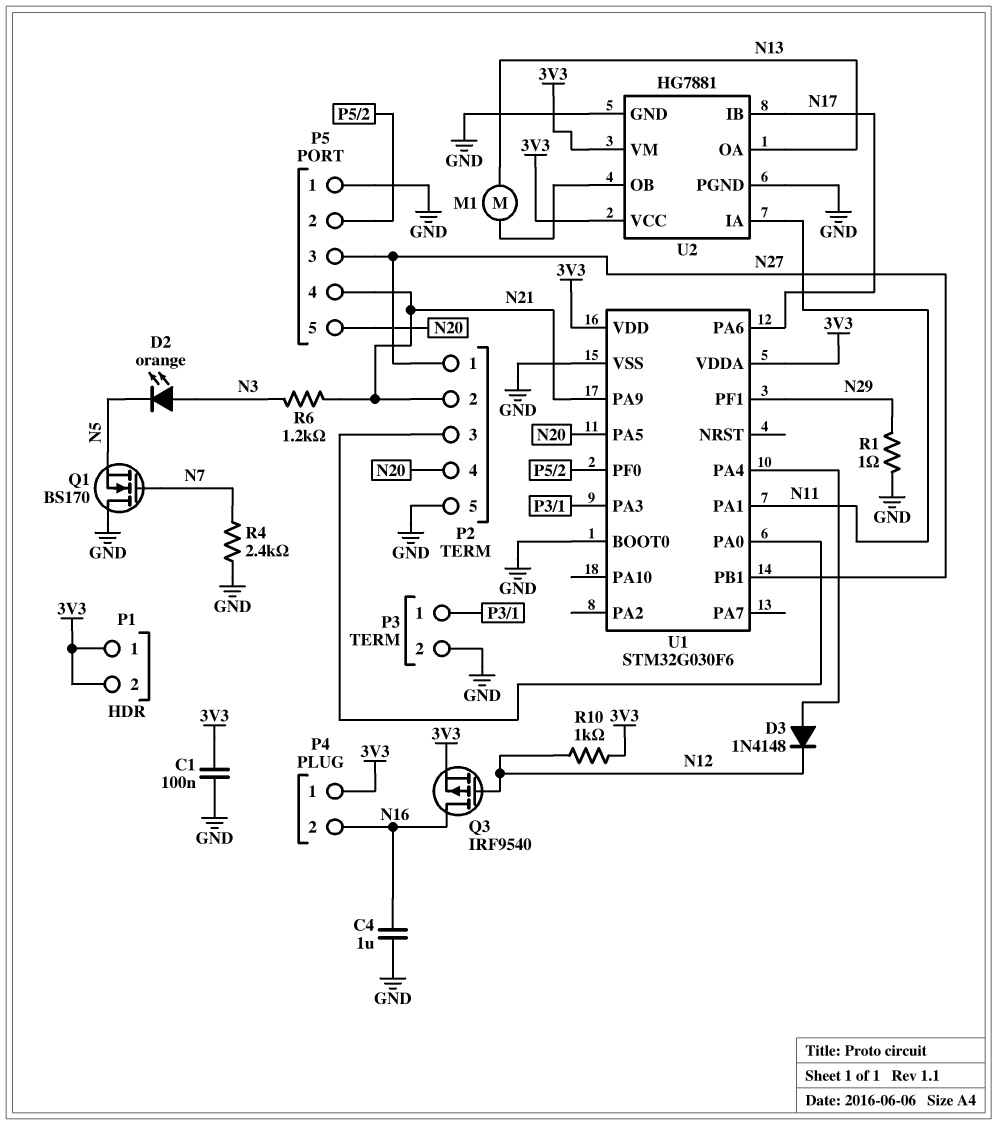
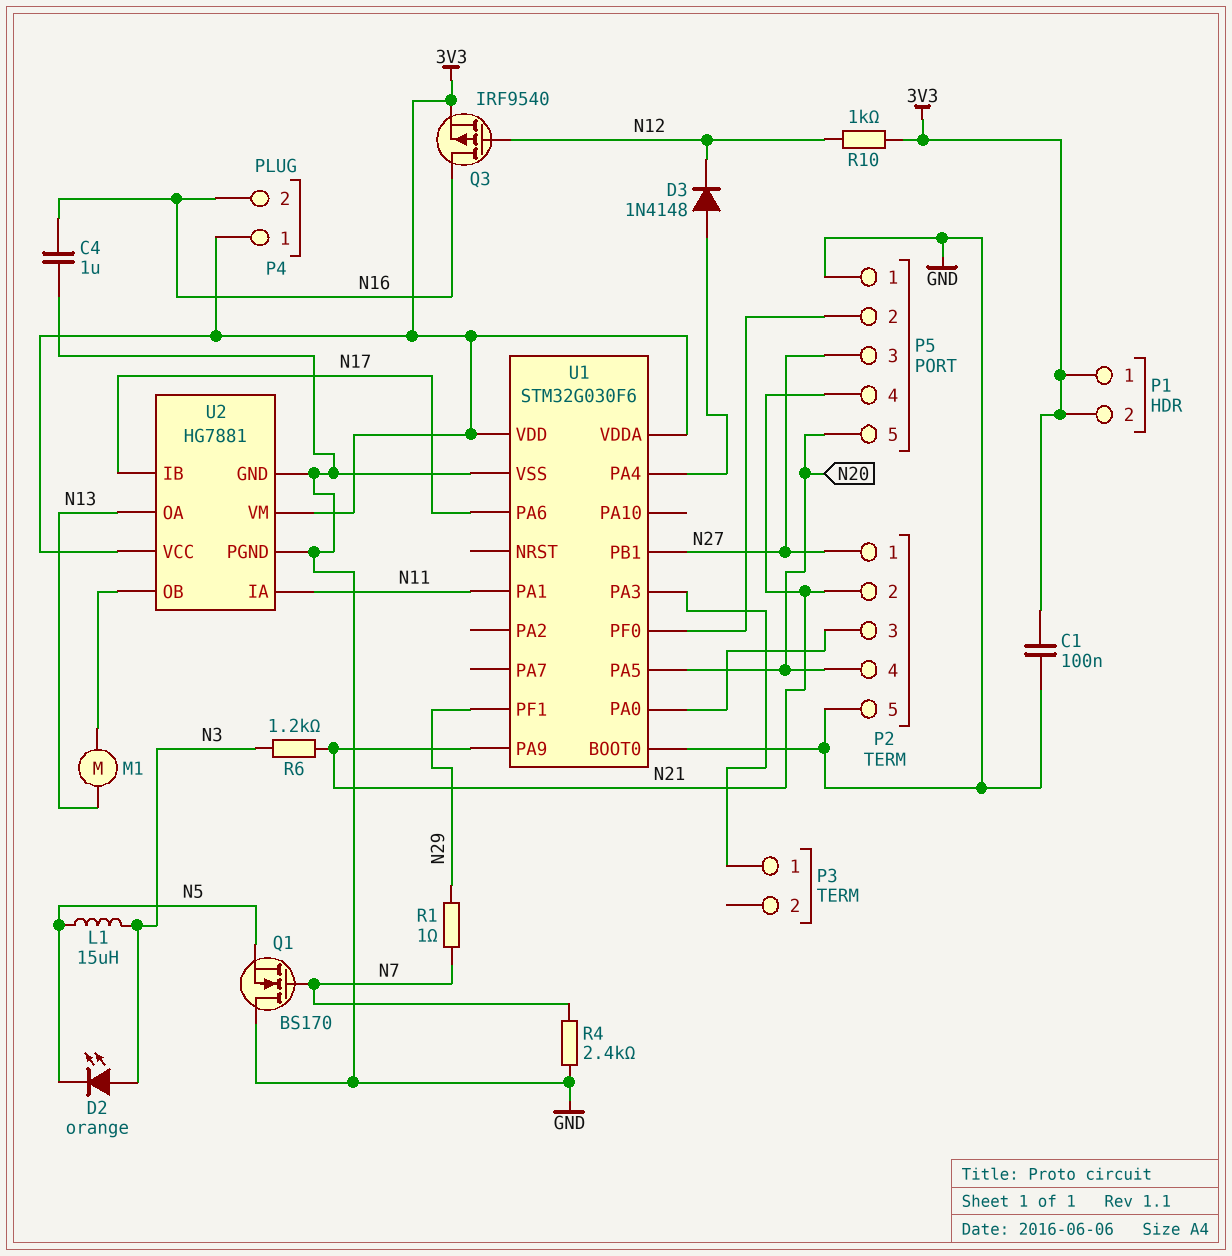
L1: none -> 15uH (N3, N5)
P3 pin 2: GND -> none
R1: 1 (GND, N29) -> 1 (N7, N29)

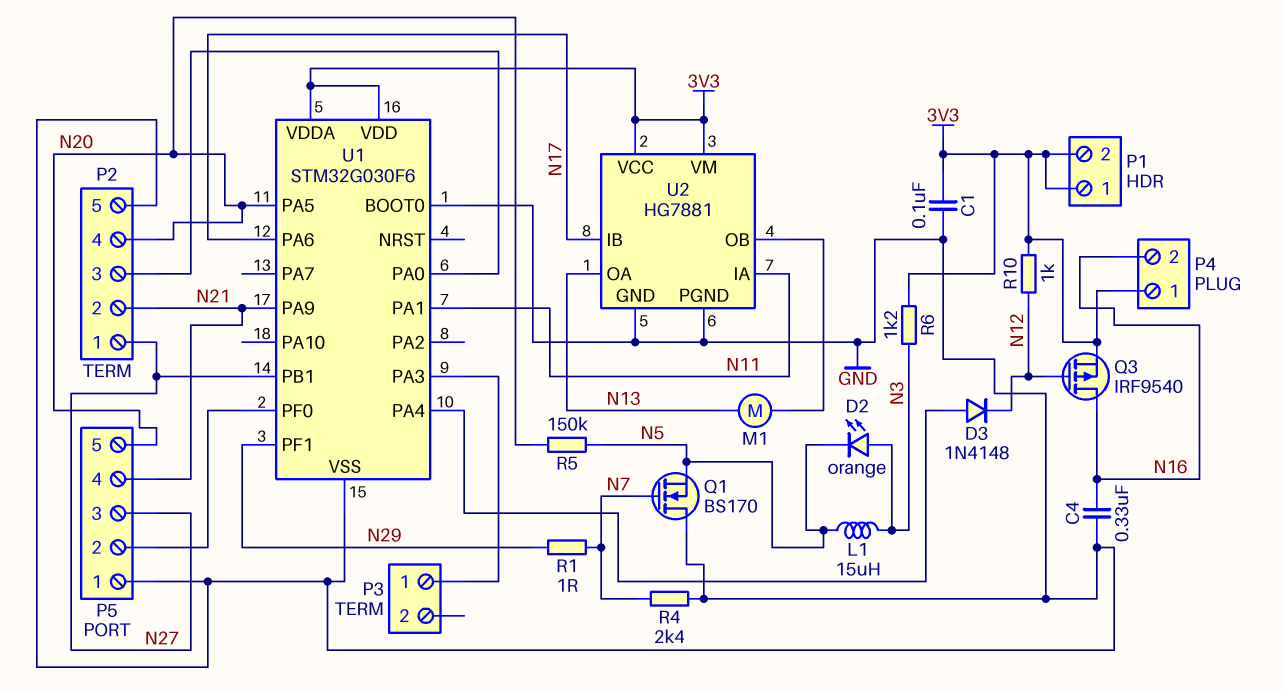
C4: 1uF (GND, N16) -> 330nF (GND, N16)
R5: none -> 150k (N5, N20)
R6: 1.2k (N3, N21) -> 1.2k (3V3, N3)

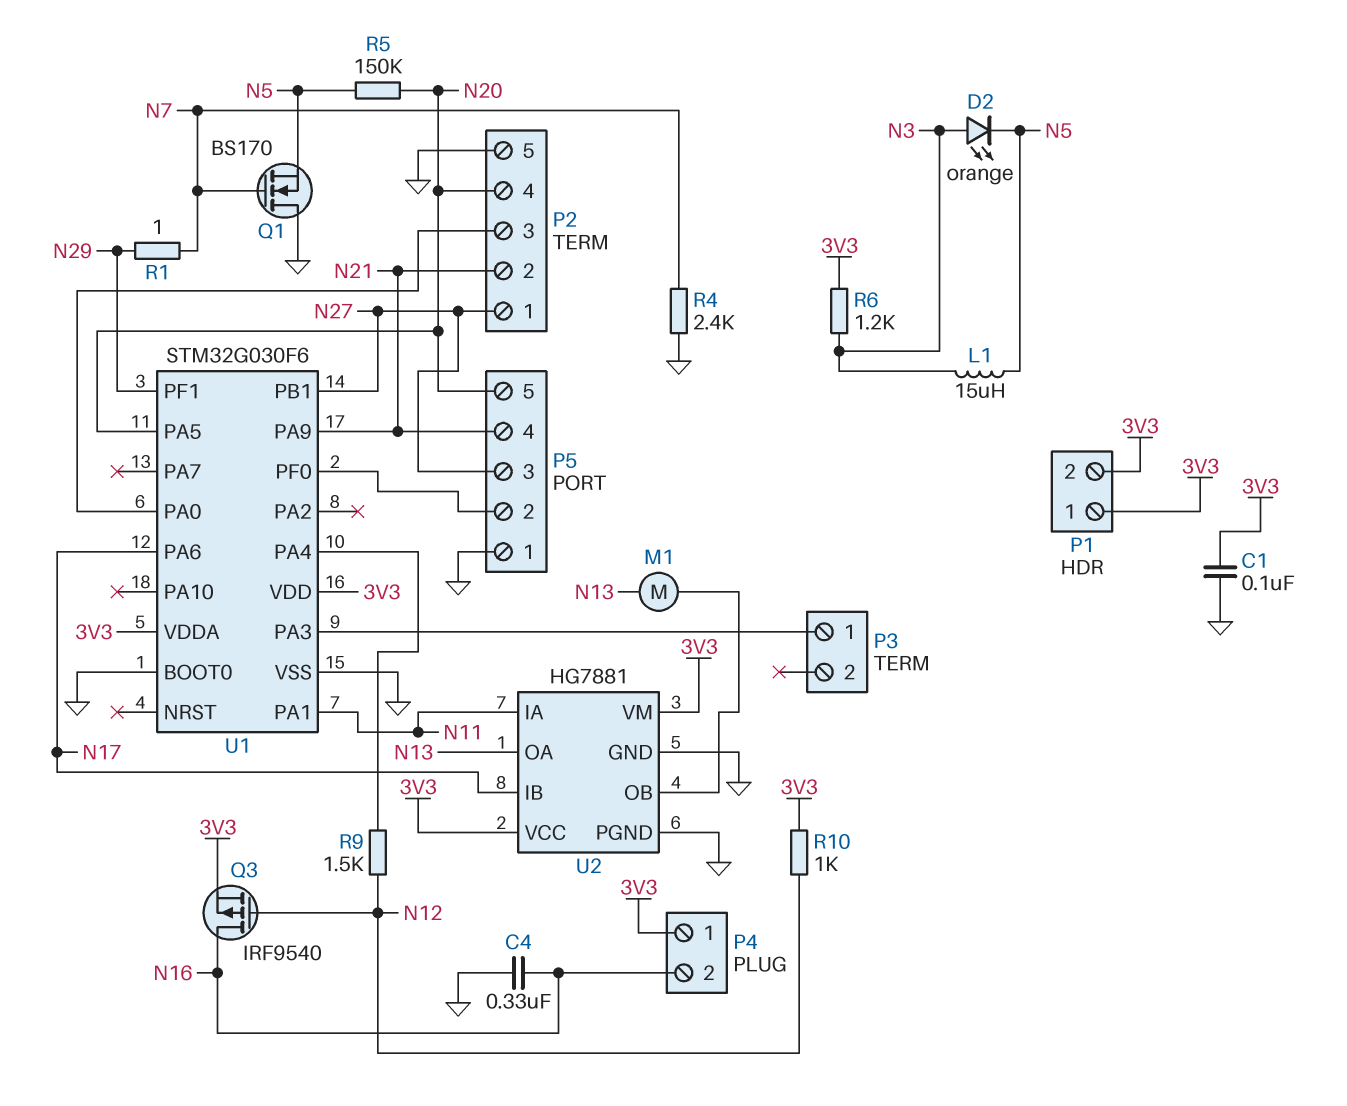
D3: diode 1N4148 (A U1/PA4, K N12) -> none
R9: none -> 1.5k (N12, U1/PA4)

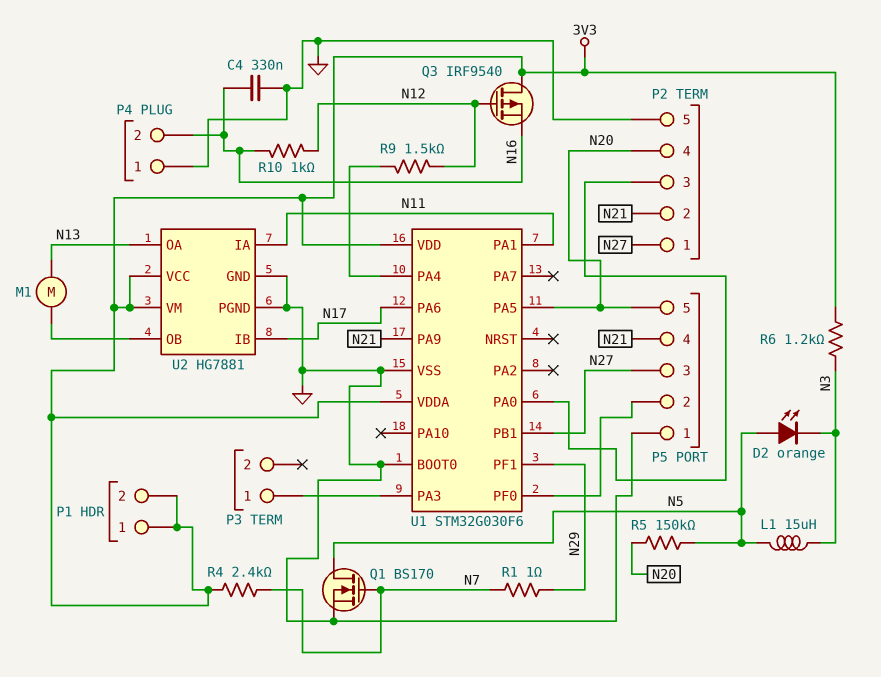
C1: 100nF (3V3, GND) -> none
D2: LED orange (A N3, K N5) -> LED orange (A N5, K N3)
P4 pin 1: 3V3 -> GND
Q1: NMOS BS170 (G N7, D GND, S N5) -> NMOS BS170 (G N7, D N5, S GND)
Q3: PMOS IRF9540 (G N12, D N16, S 3V3) -> PMOS IRF9540 (G N12, D 3V3, S N16)
R4: 2.4k (GND, N7) -> 2.4k (3V3, N7)
R10: 1k (3V3, N12) -> 1k (N12, N16)

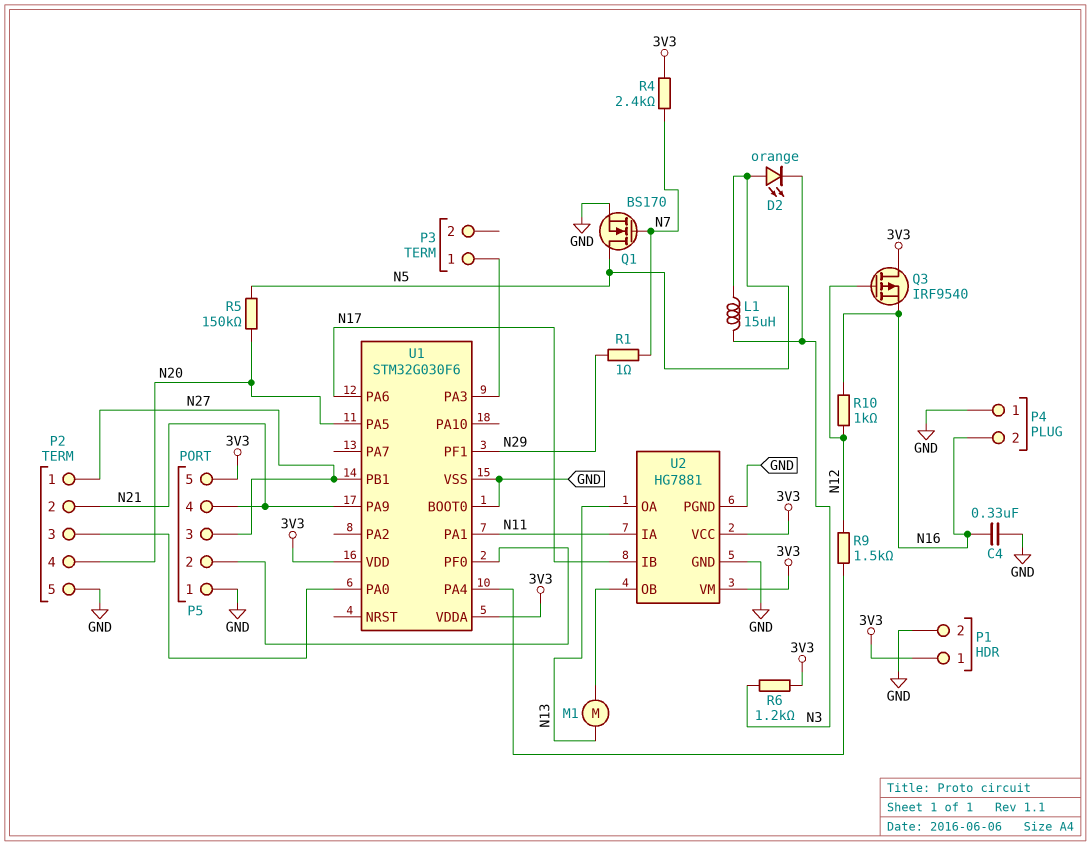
P1 pin 2: 3V3 -> GND
P5 pin 5: N20 -> 3V3

